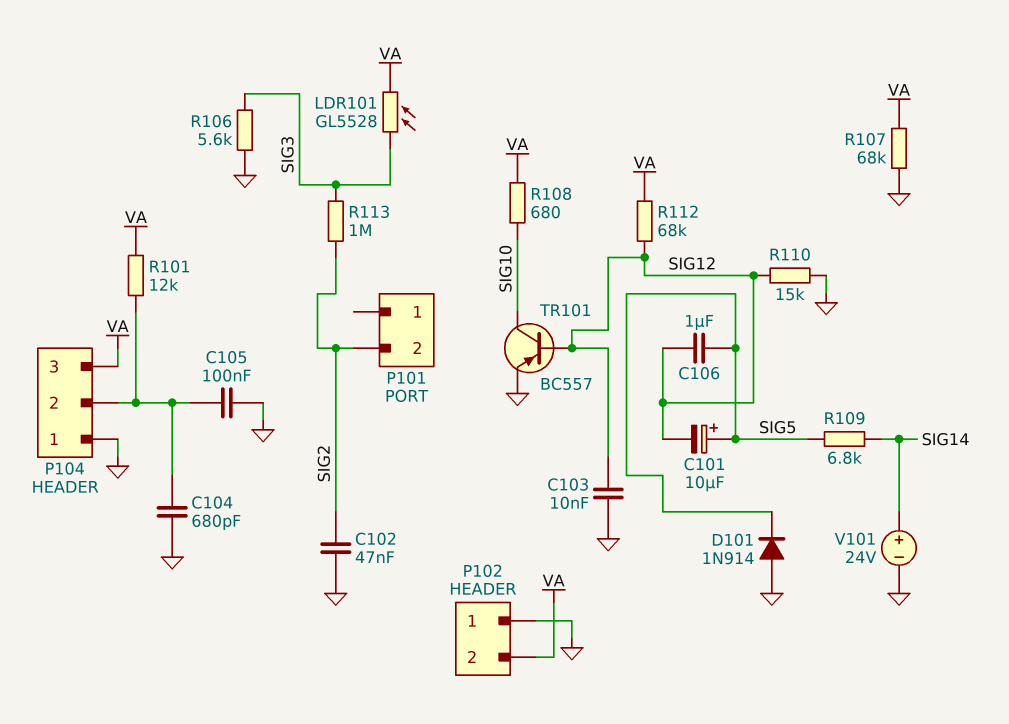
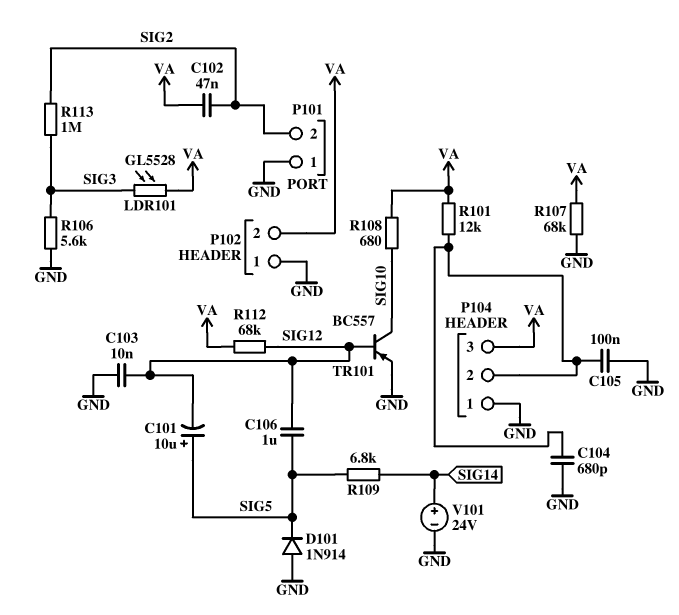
C102: 47nF (GND, SIG2) -> 47nF (SIG2, VA)
P101 pin 1: none -> GND
R110: 15k (GND, SIG12) -> none

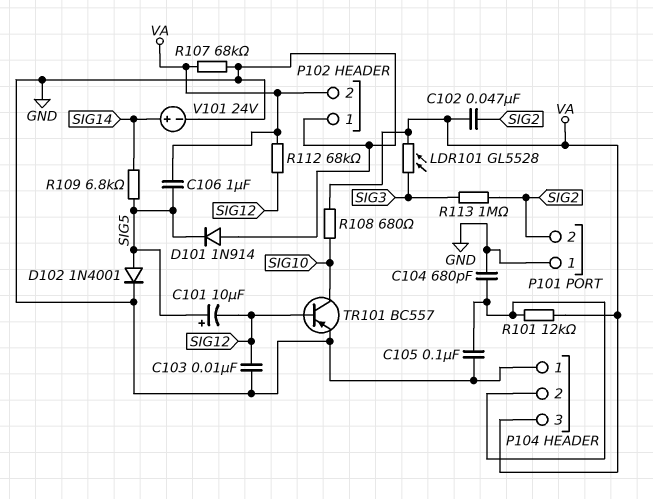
C106: 1uF (SIG5, SIG12) -> 1uF (SIG5, VA)
D102: none -> diode 1N4001 (A SIG5, K GND)
R106: 5.6k (GND, SIG3) -> none

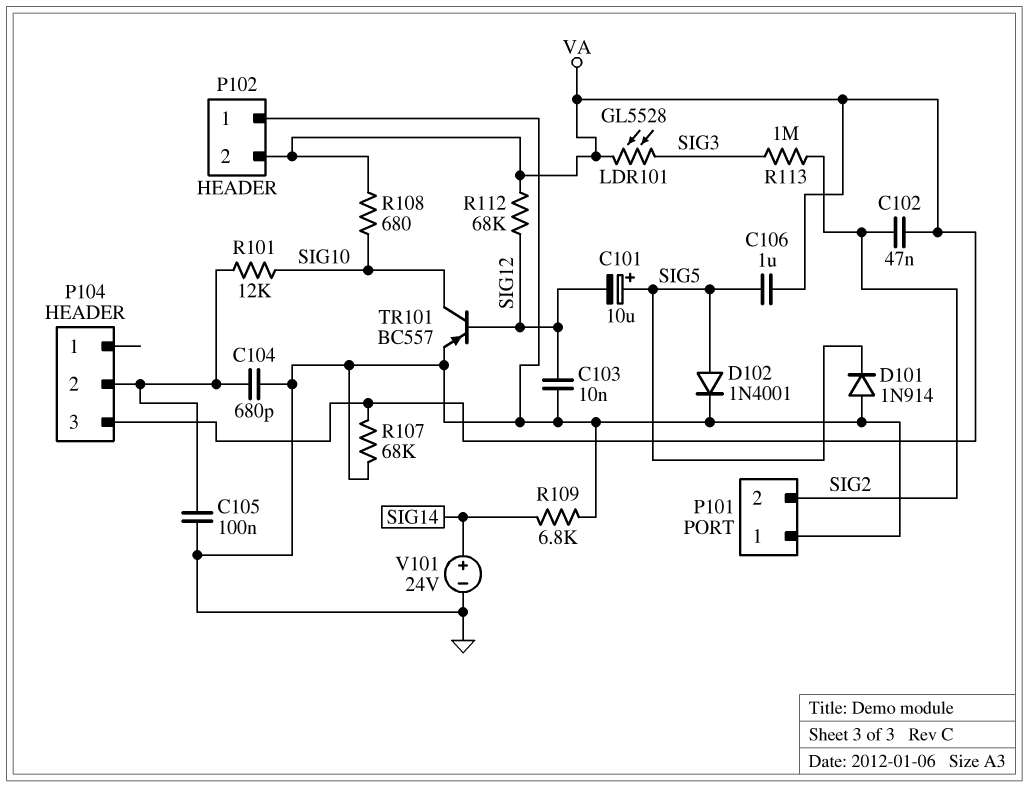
P104 pin 1: GND -> none
R101: 12k (P104/2, VA) -> 12k (P104/2, SIG10)
R109: 6.8k (SIG5, SIG14) -> 6.8k (GND, SIG14)

